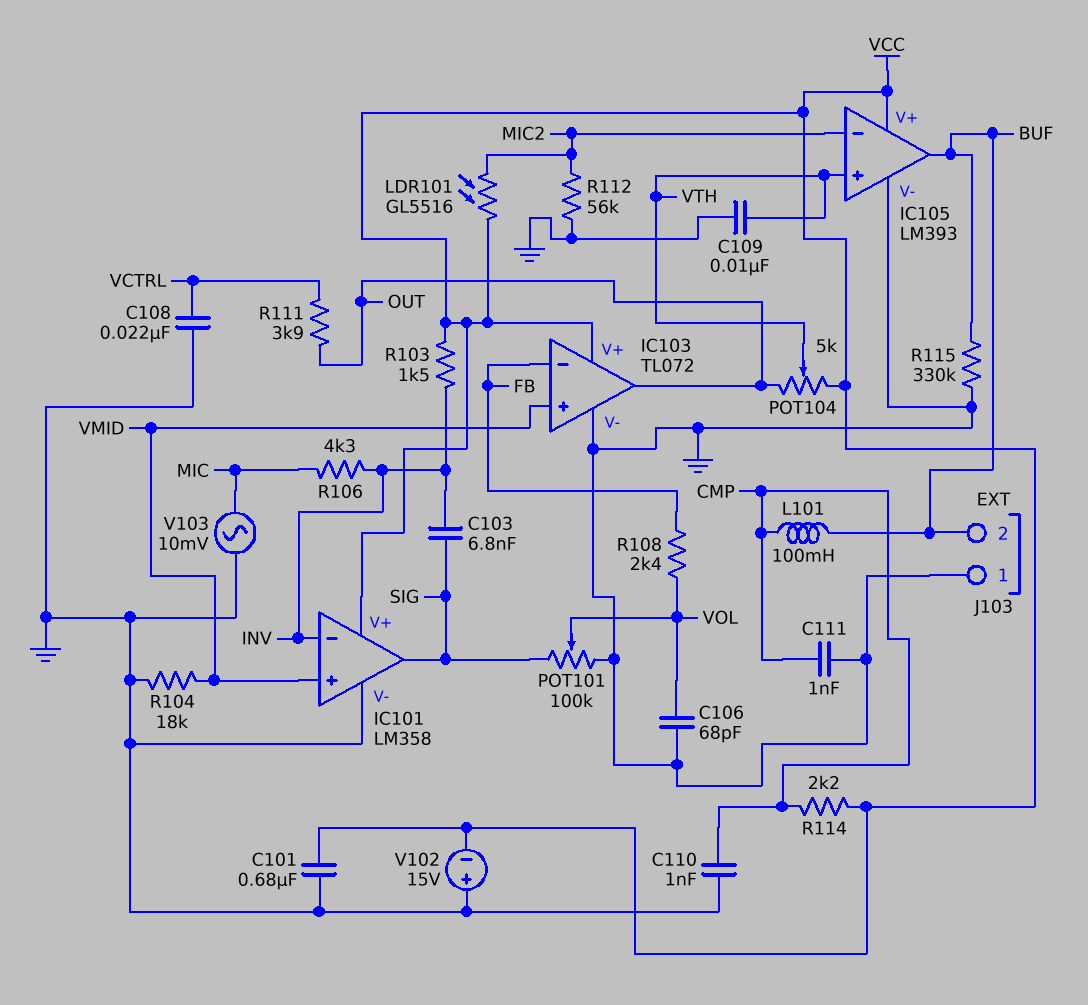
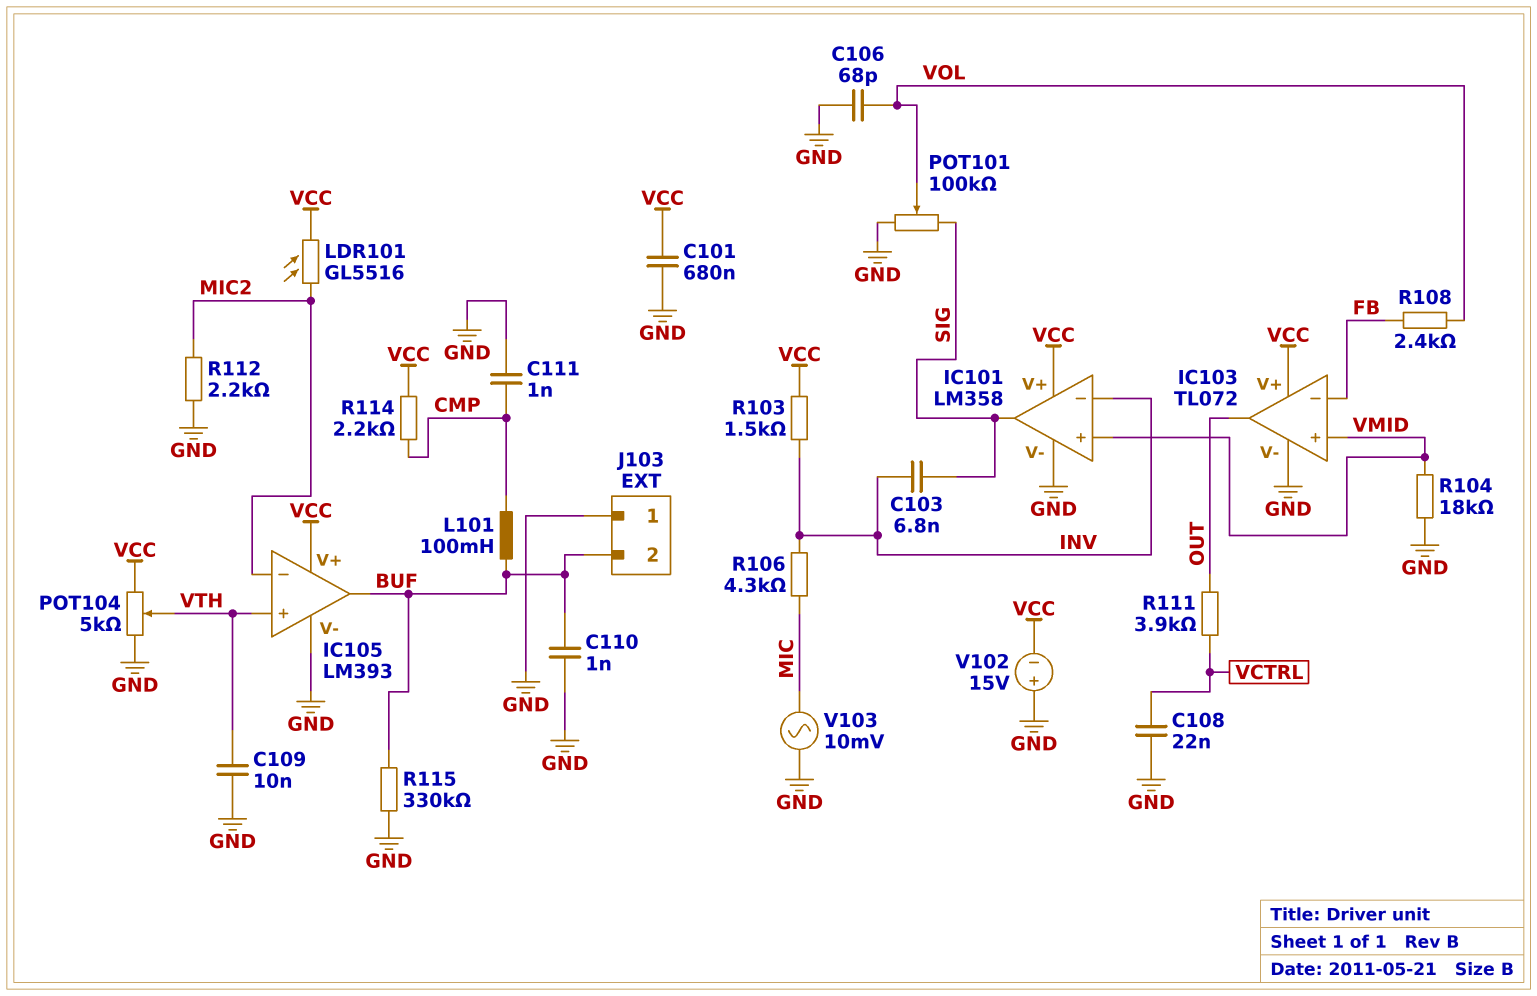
C110: 1nF (CMP, GND) -> 1nF (BUF, GND)
POT104: 5k (OUT, VCC, wiper VTH) -> 5k (GND, VCC, wiper VTH)
R112: 56k (GND, MIC2) -> 2.2k (GND, MIC2)

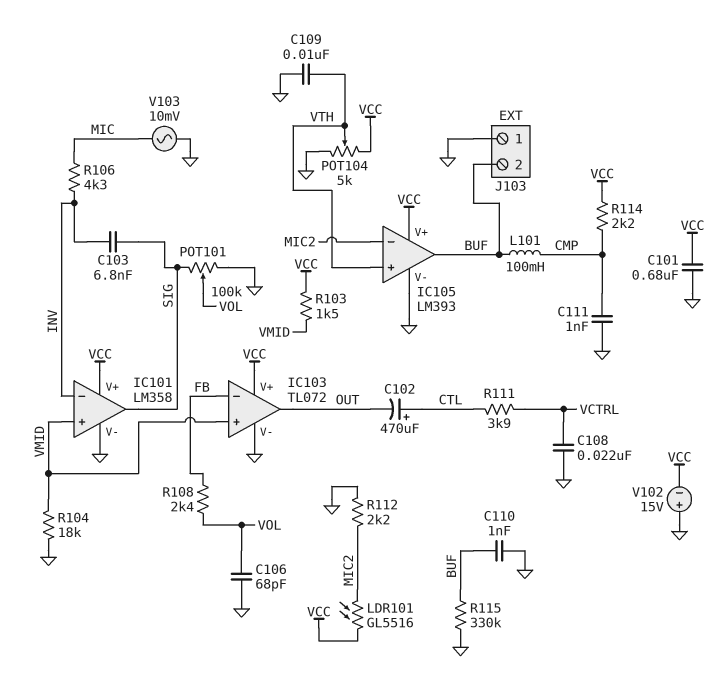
C102: none -> 470uF (plus CTL, minus OUT)
R103: 1.5k (INV, VCC) -> 1.5k (VCC, VMID)
R111: 3.9k (OUT, VCTRL) -> 3.9k (CTL, VCTRL)

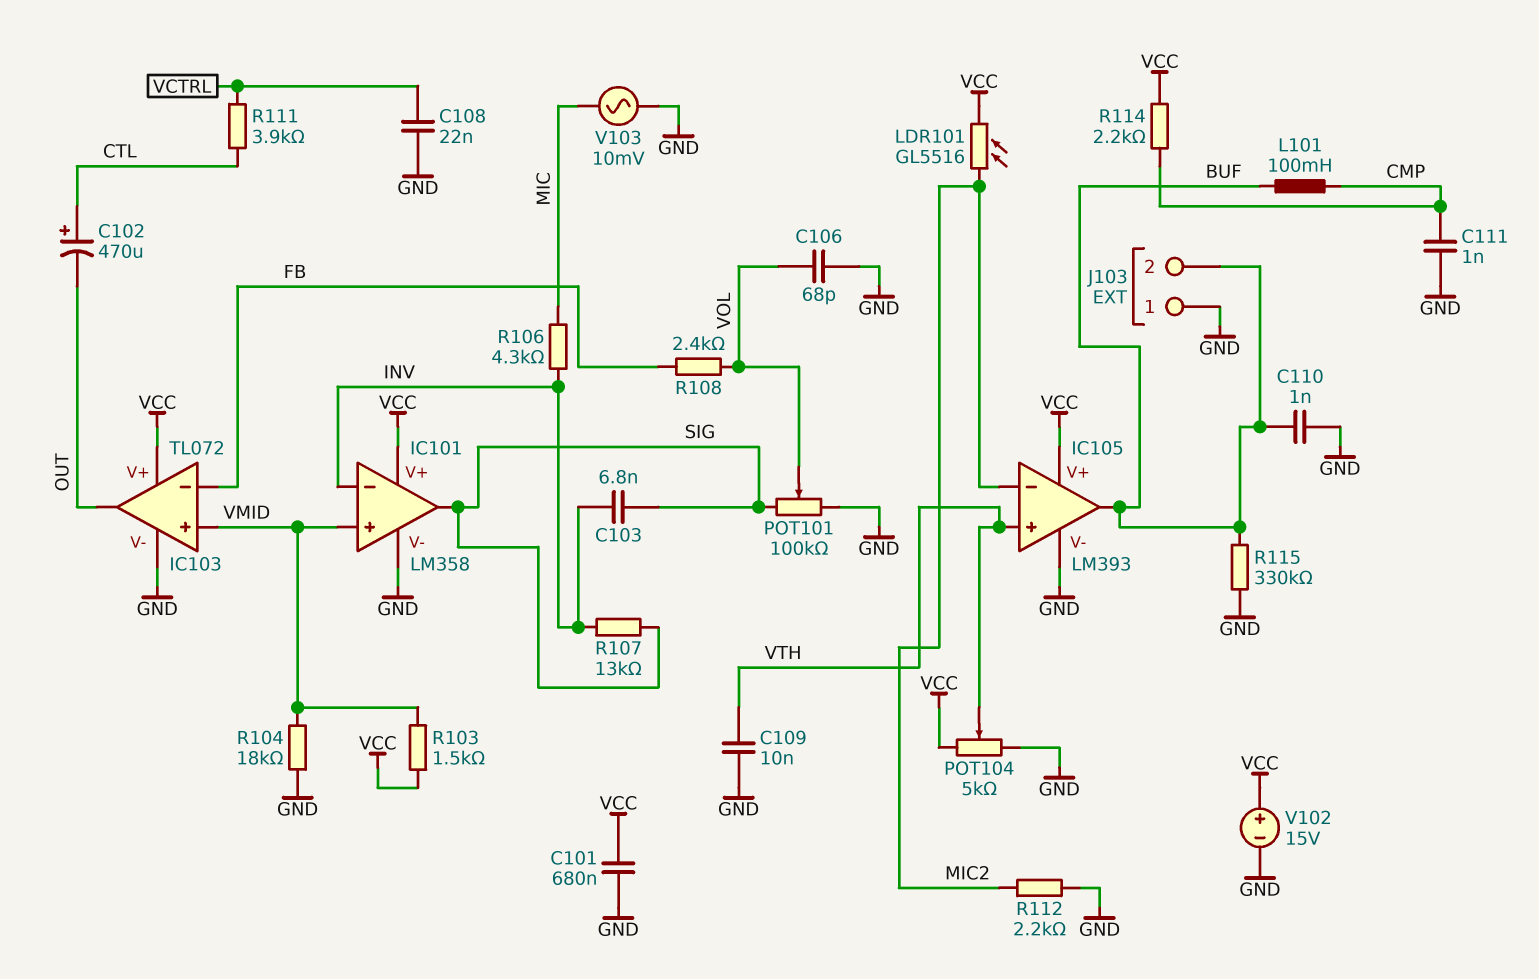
R107: none -> 13k (INV, SIG)
V102: 15V (plus GND, minus VCC) -> 15V (plus VCC, minus GND)

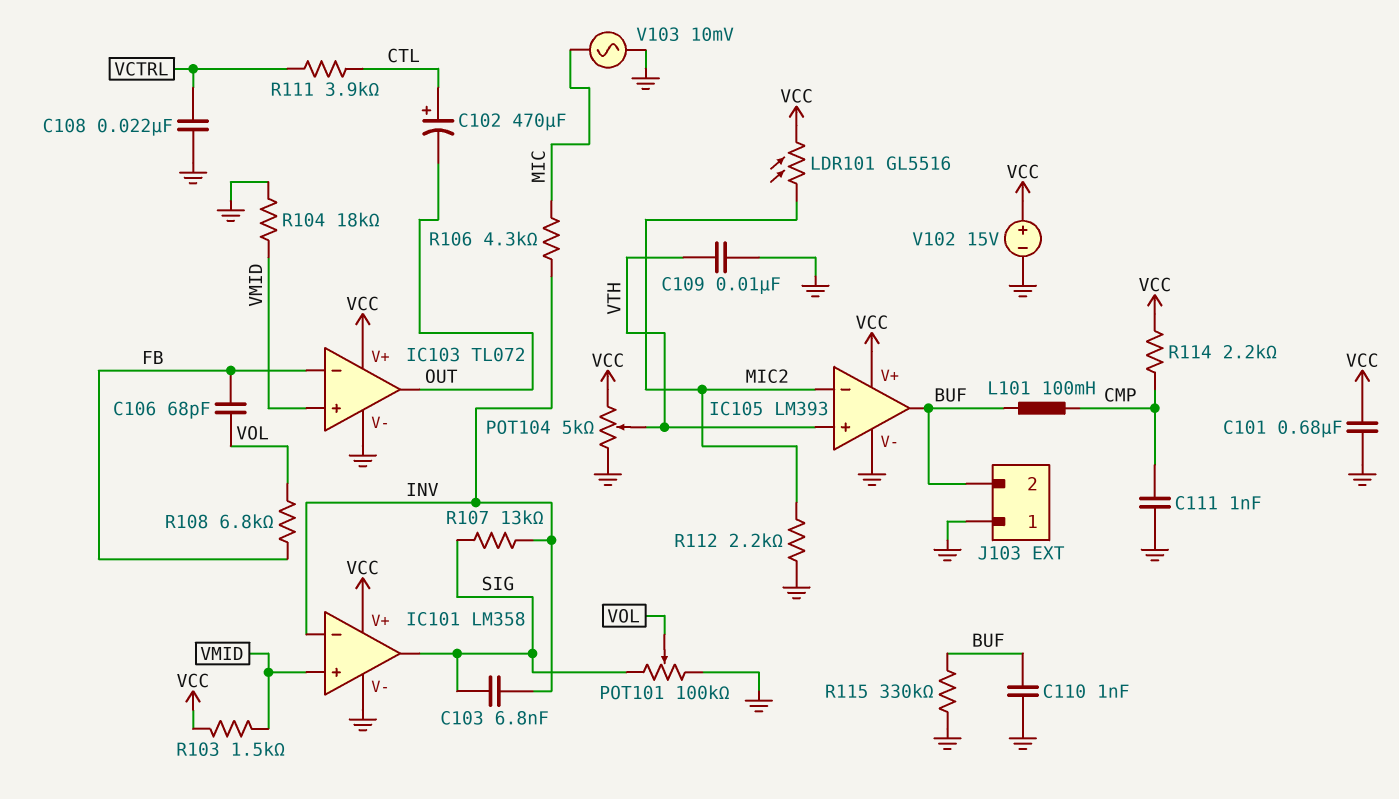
C106: 68pF (GND, VOL) -> 68pF (FB, VOL)
R108: 2.4k (FB, VOL) -> 6.8k (FB, VOL)

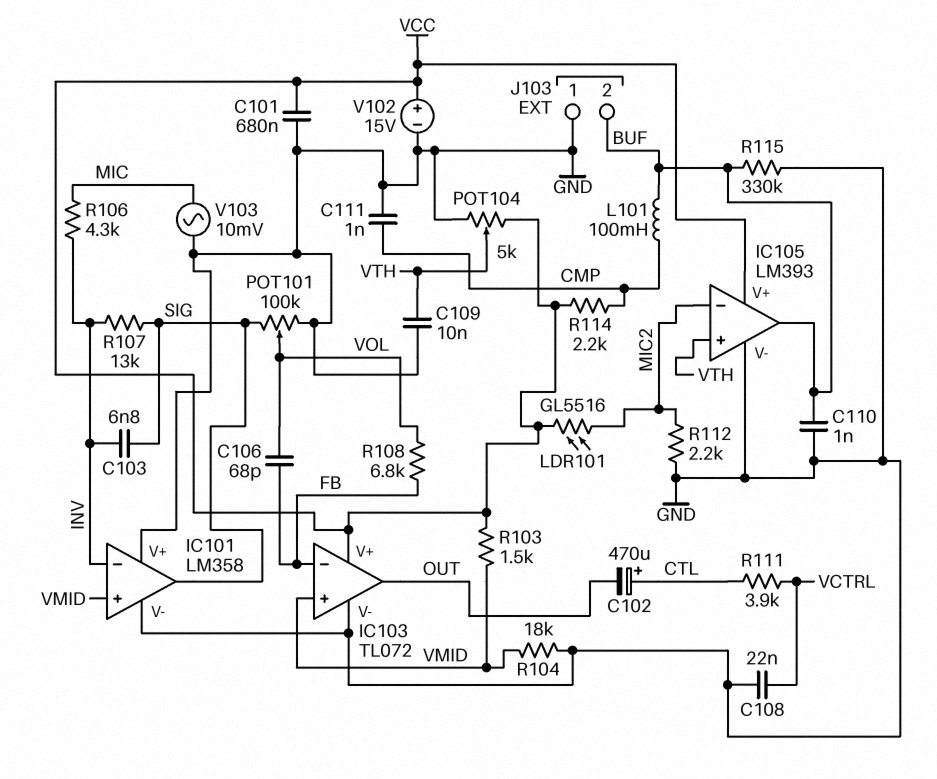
IC101 pin V+: VCC -> GND

